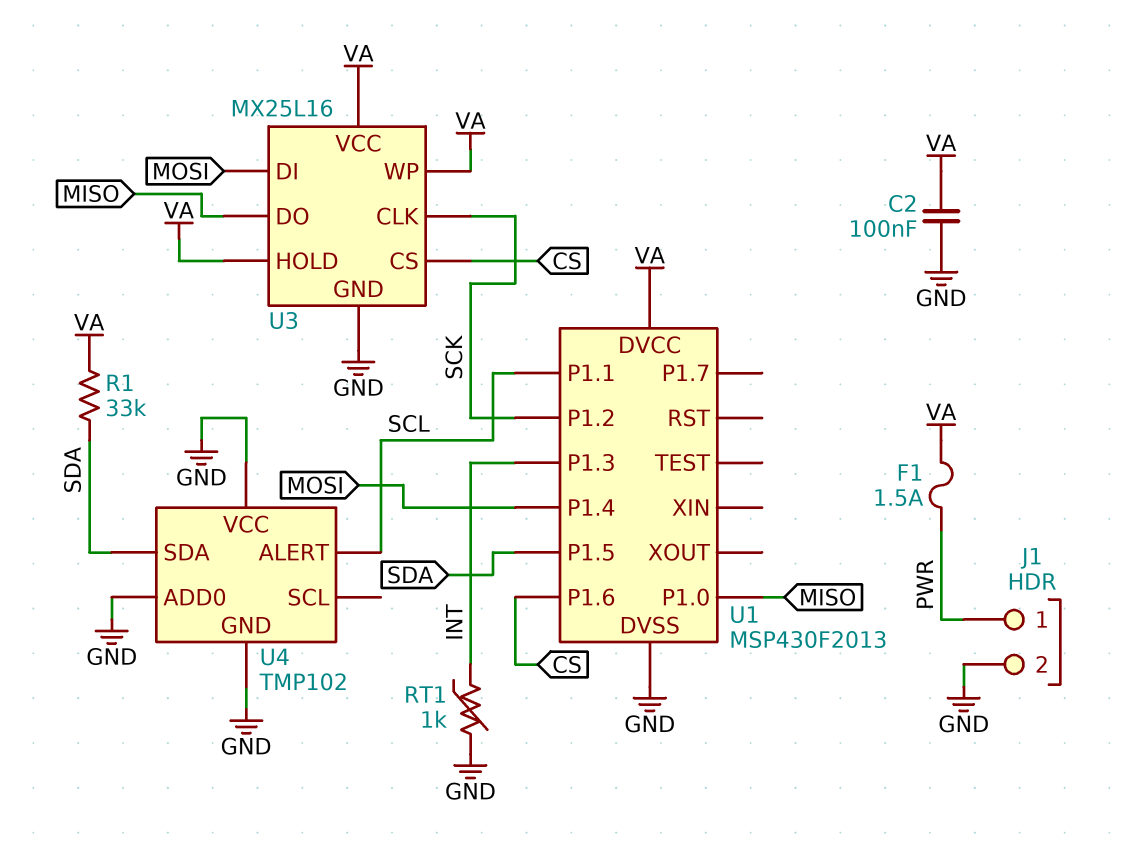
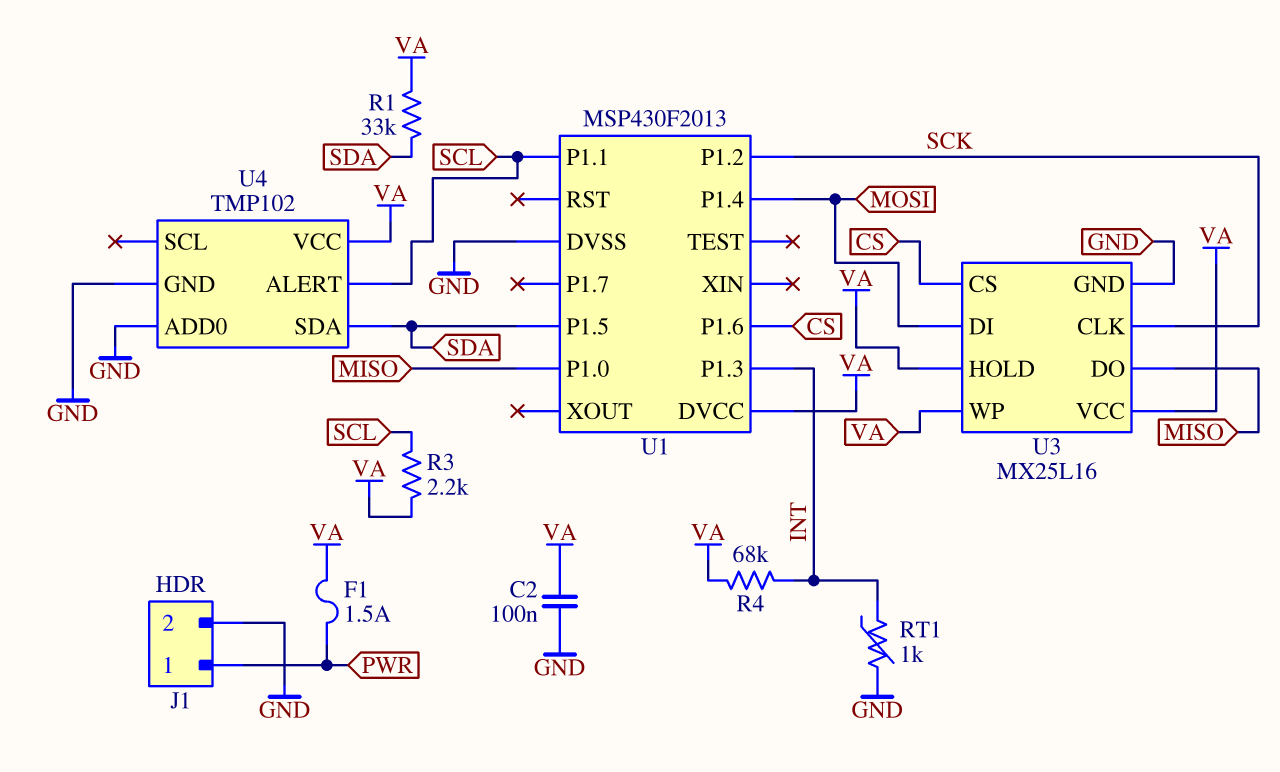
R3: none -> 2.2k (SCL, VA)
R4: none -> 68k (INT, VA)
U4 pin VCC: GND -> VA

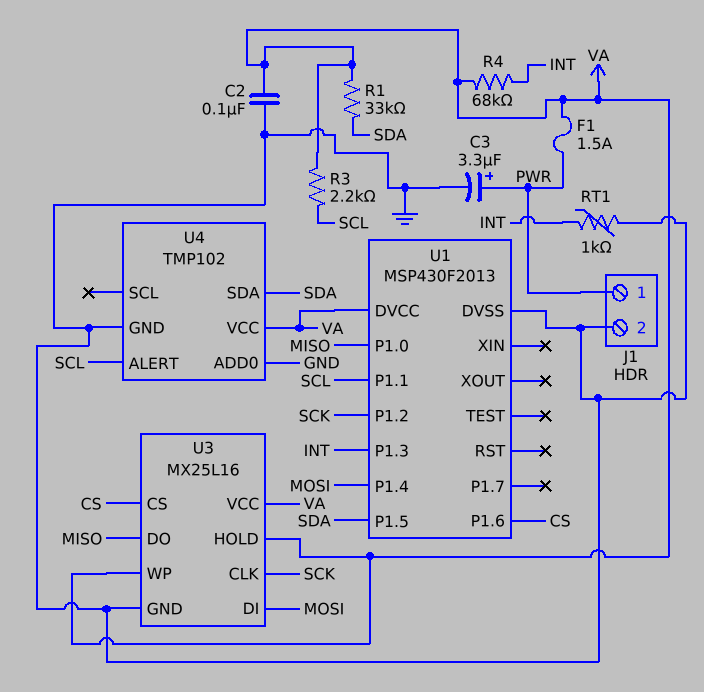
C3: none -> 3.3uF (plus PWR, minus GND)

